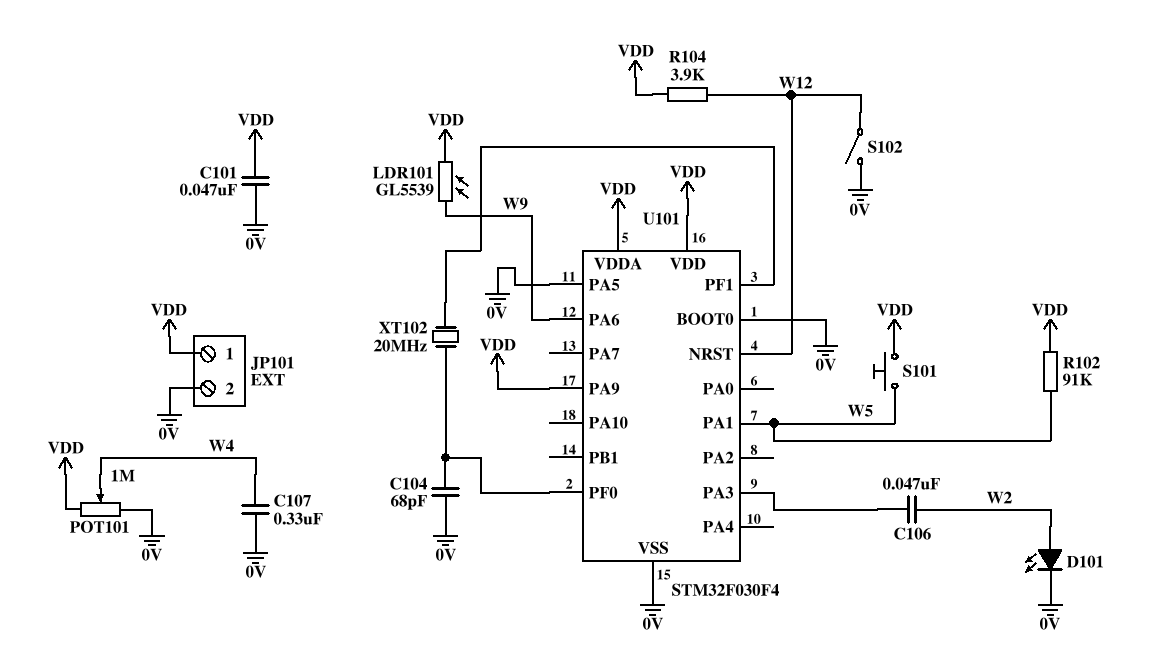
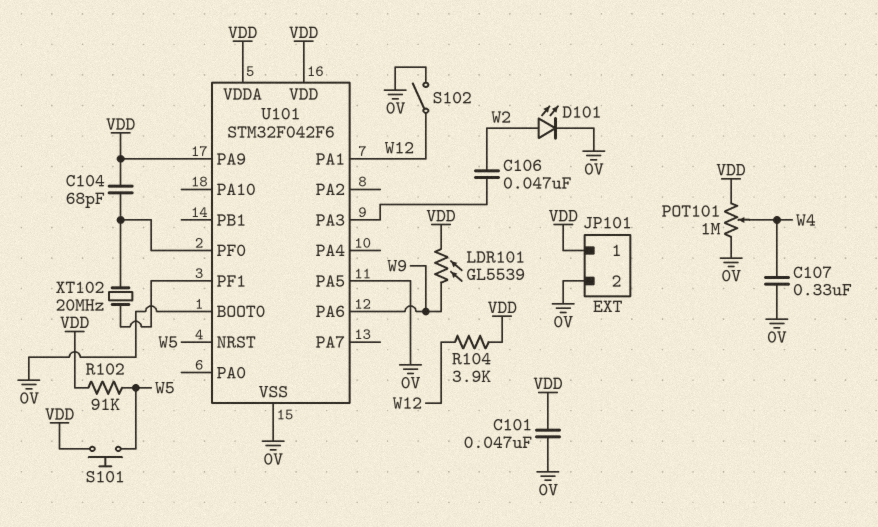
C104: 68pF (0V, U101/PF0) -> 68pF (U101/PF0, VDD)
U101: STM32F030F4 -> STM32F042F6
U101 pin NRST: W12 -> W5
U101 pin PA1: W5 -> W12

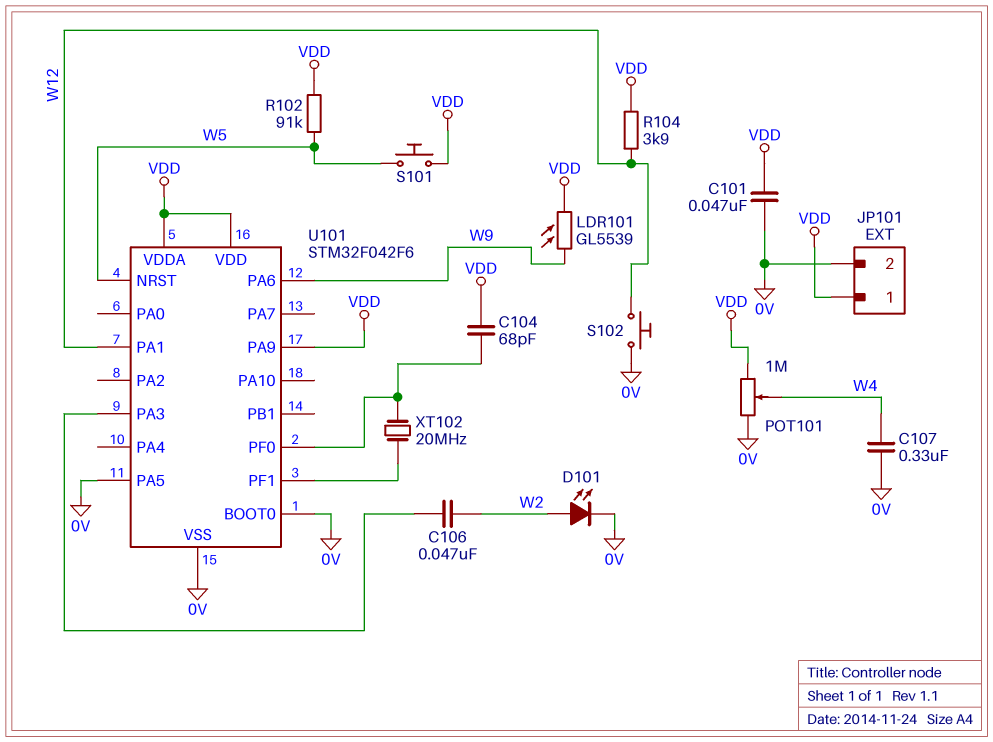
S102: switch (0V, W12) -> button (0V, W12)

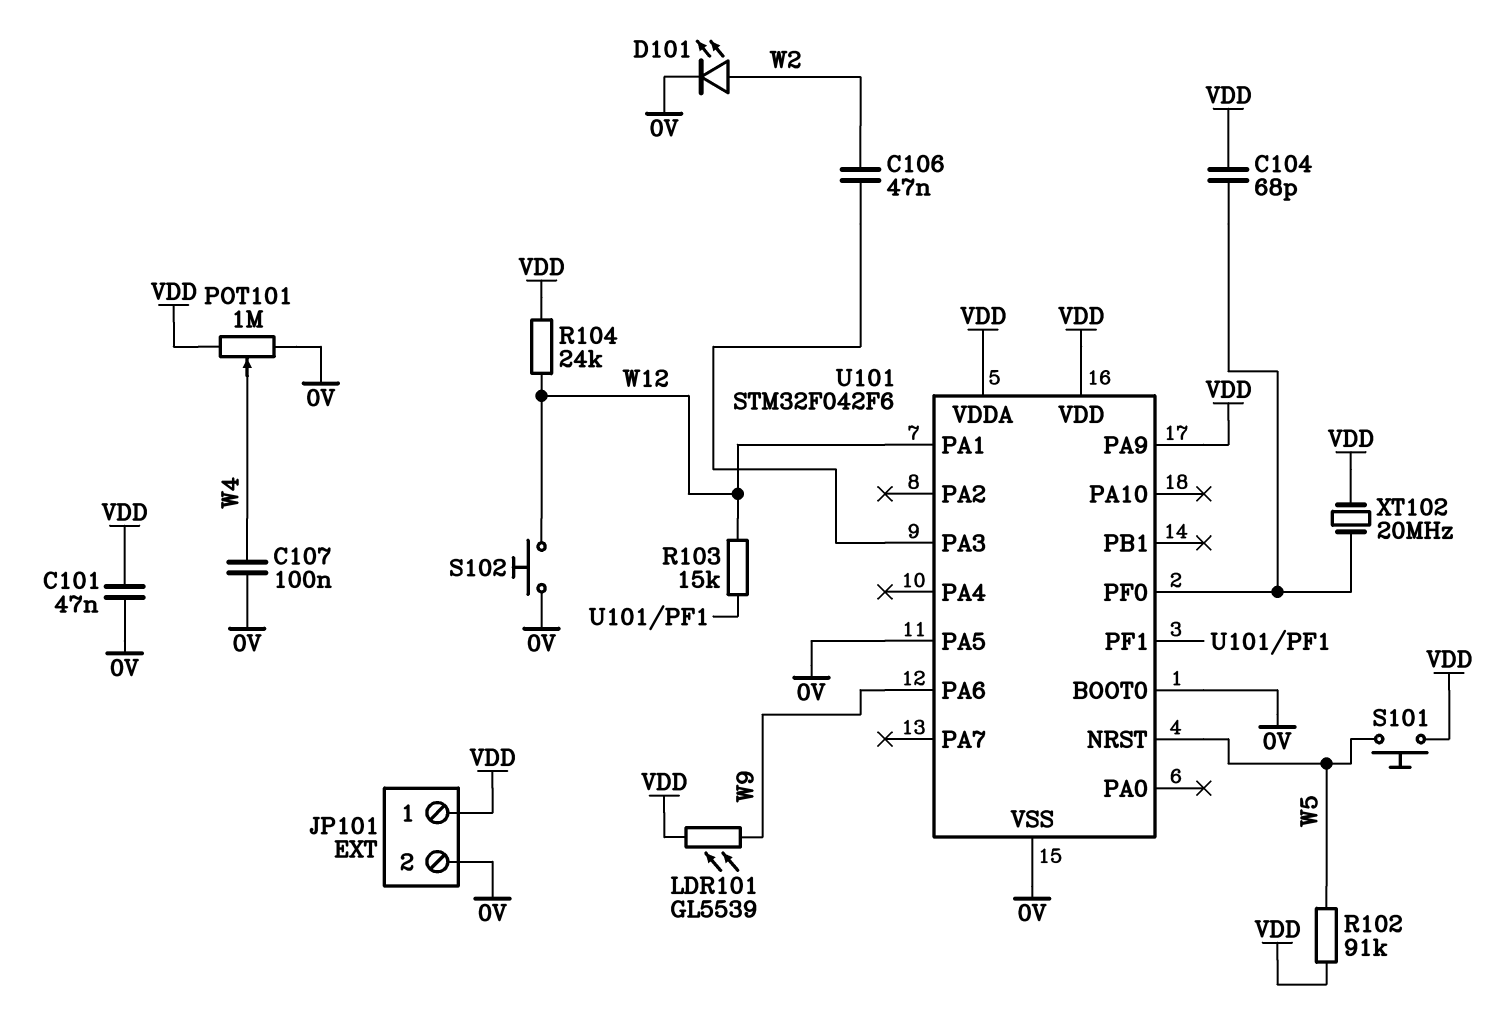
C107: 330nF (0V, W4) -> 100nF (0V, W4)
R103: none -> 15k (U101/PF1, W12)
R104: 3.9k (VDD, W12) -> 24k (VDD, W12)
XT102: 20MHz (U101/PF0, U101/PF1) -> 20MHz (U101/PF0, VDD)

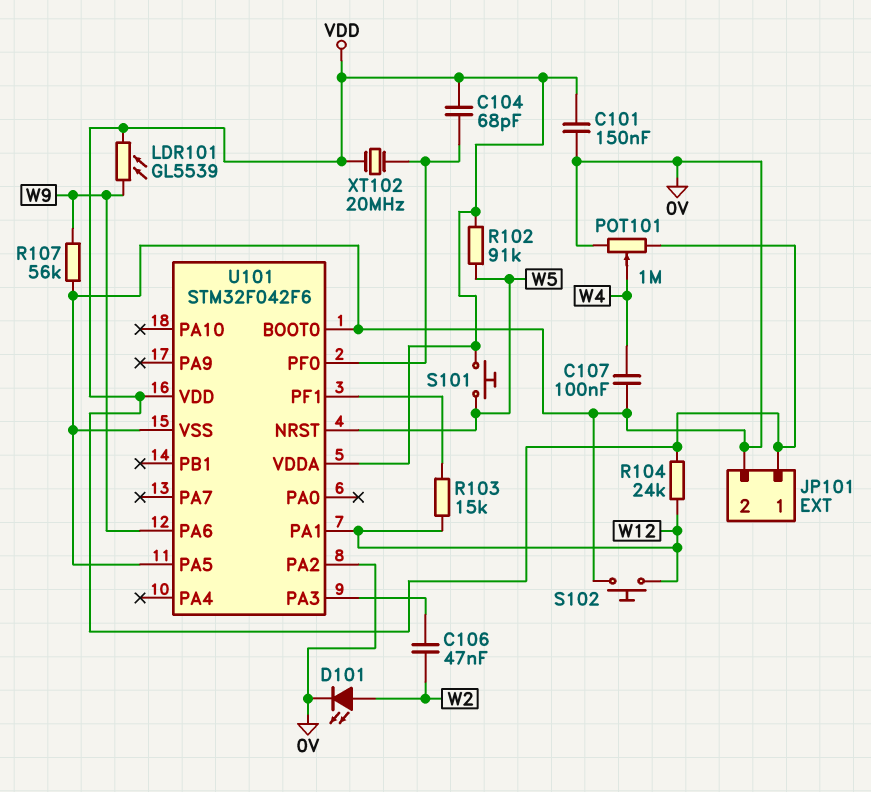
C101: 47nF (0V, VDD) -> 150nF (0V, VDD)
R107: none -> 56k (0V, W9)
U101 pin PA2: none -> 0V
U101 pin PA9: VDD -> none

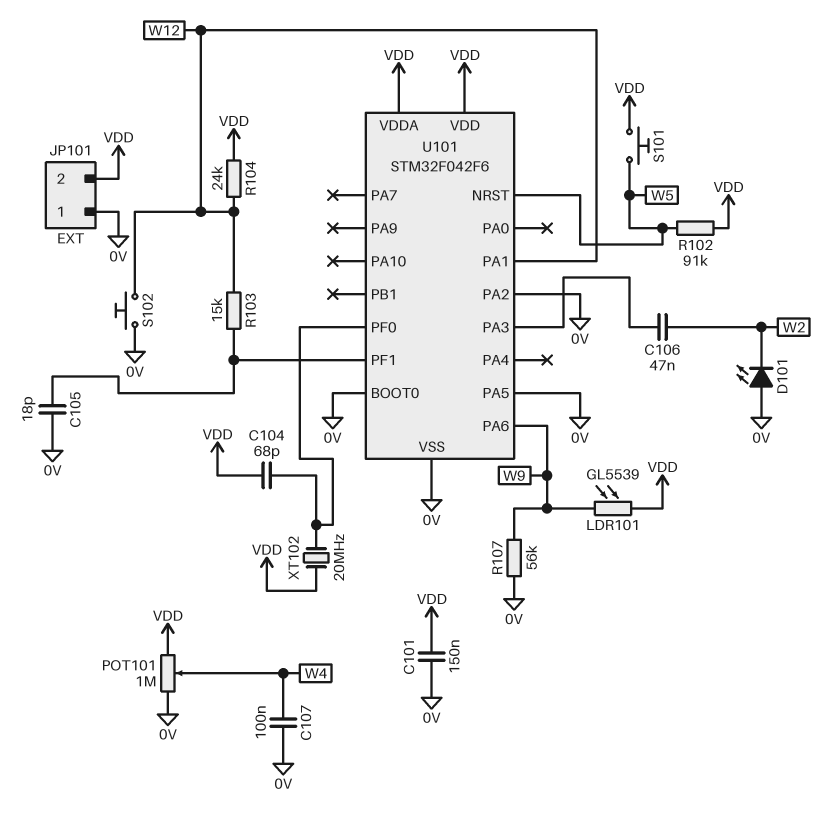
C105: none -> 18pF (0V, U101/PF1)
D101: LED (A W2, K 0V) -> LED (A 0V, K W2)
JP101 pin 1: VDD -> 0V
JP101 pin 2: 0V -> VDD

